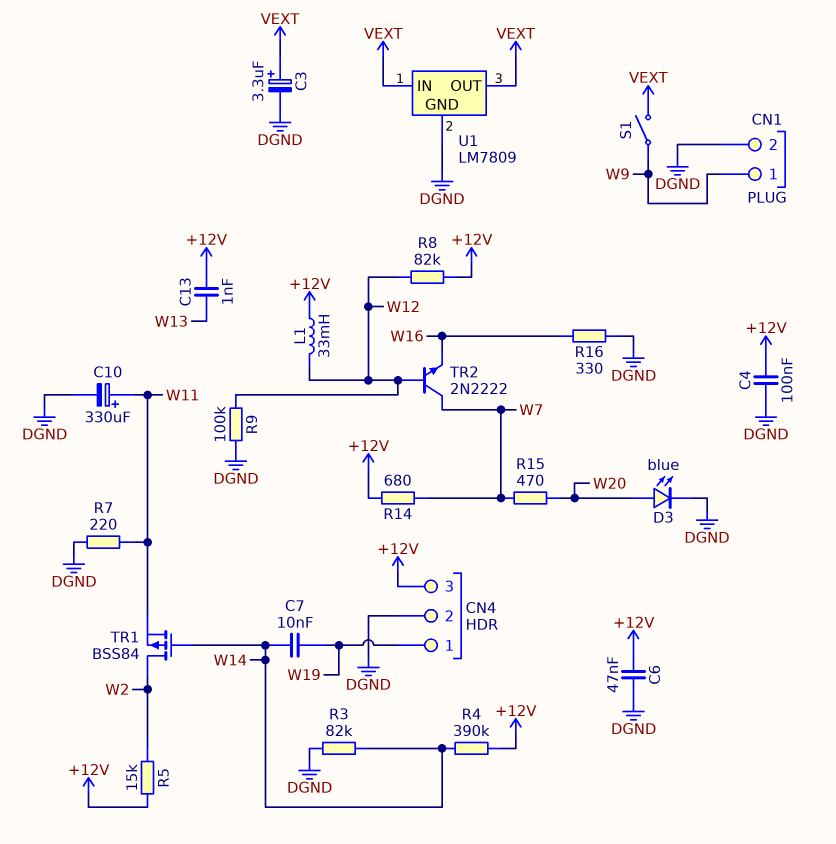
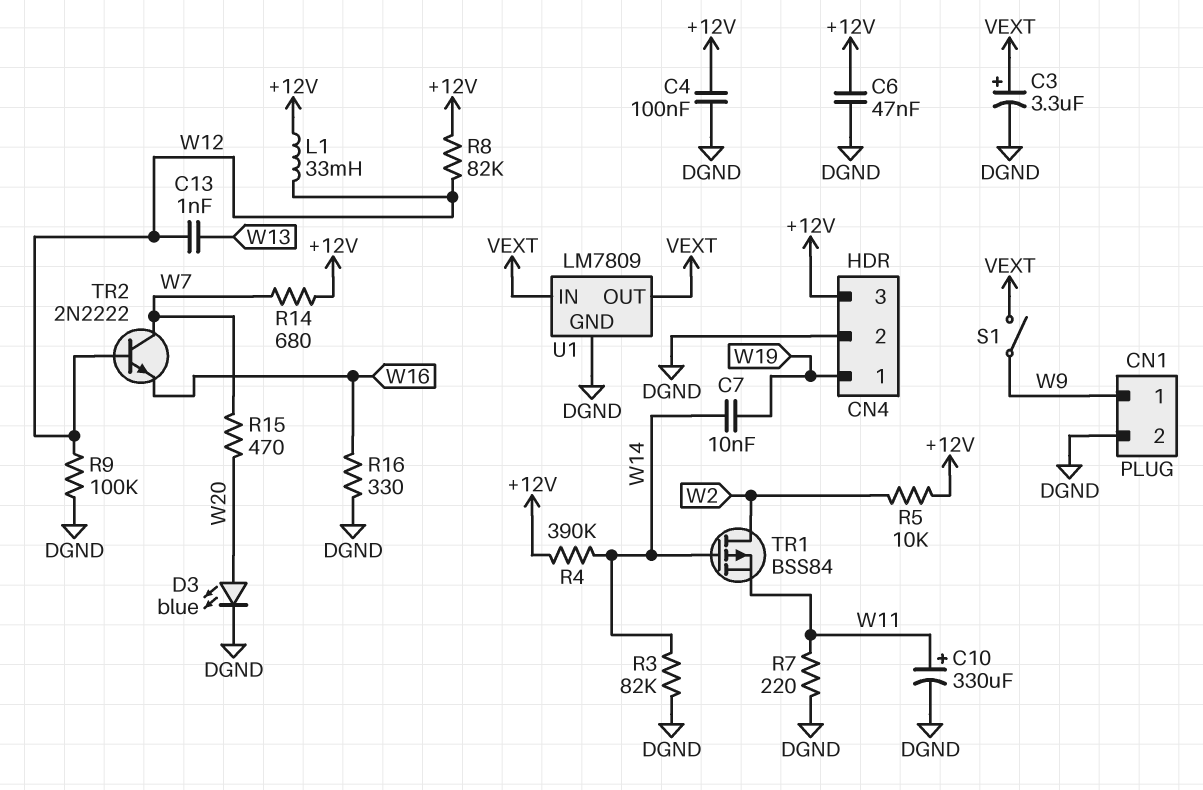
C13: 1nF (+12V, W13) -> 1nF (W12, W13)
R5: 15k (+12V, W2) -> 10k (+12V, W2)

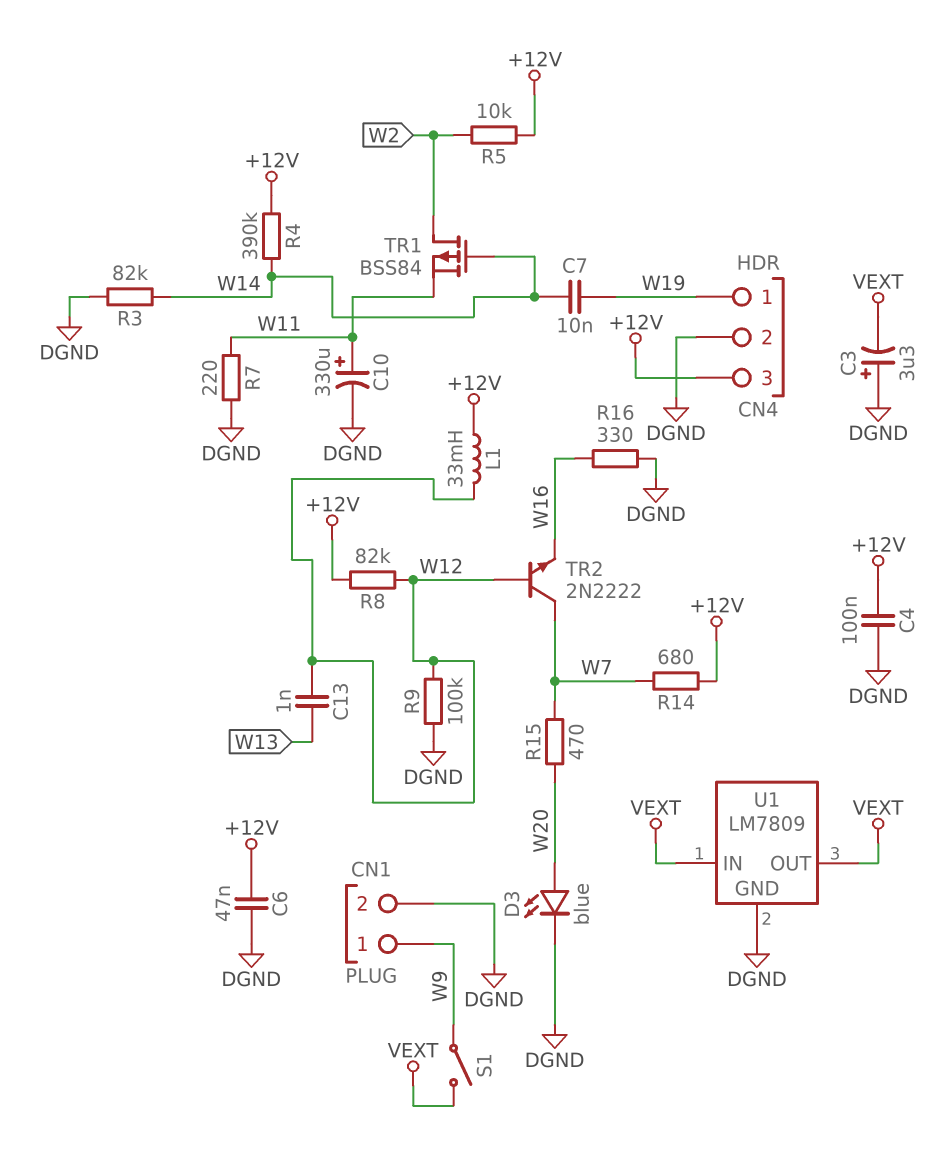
C3: 3.3uF (plus VEXT, minus DGND) -> 3.3uF (plus DGND, minus VEXT)

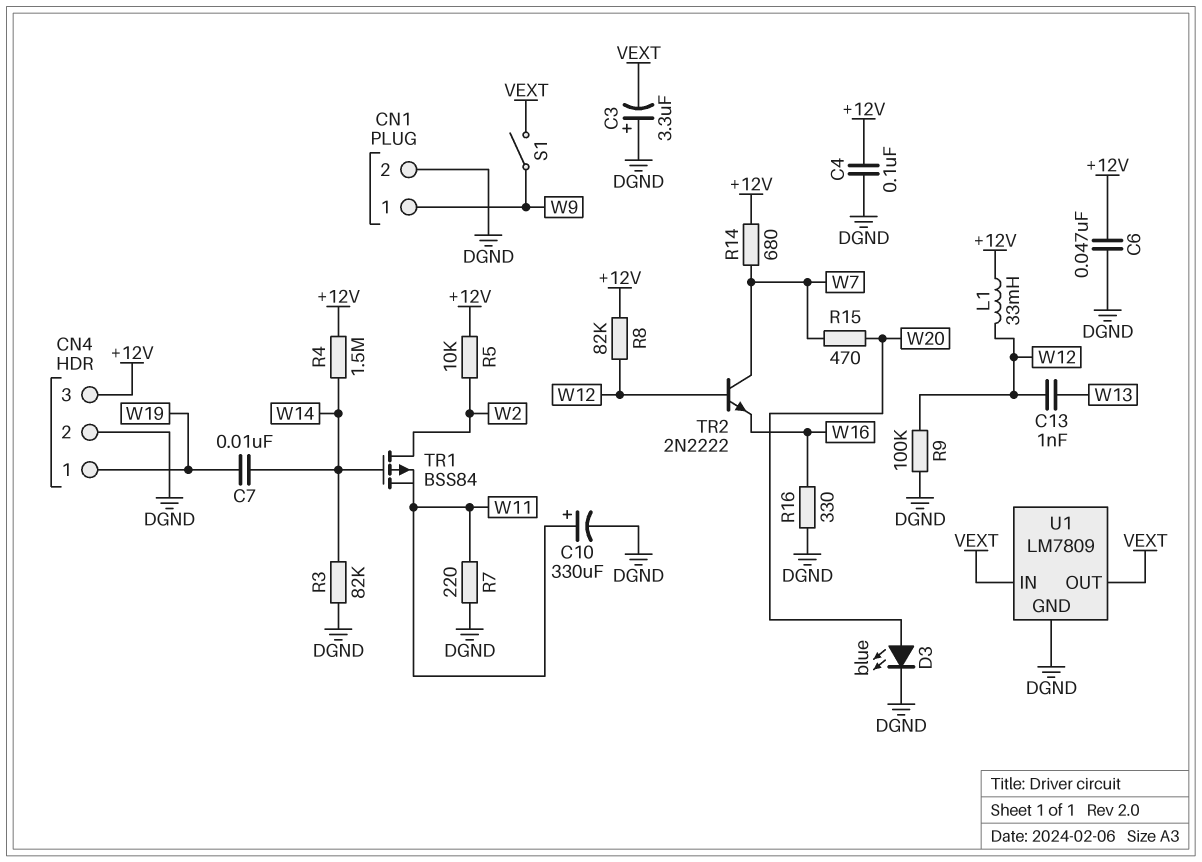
R4: 390k (+12V, W14) -> 1.5M (+12V, W14)

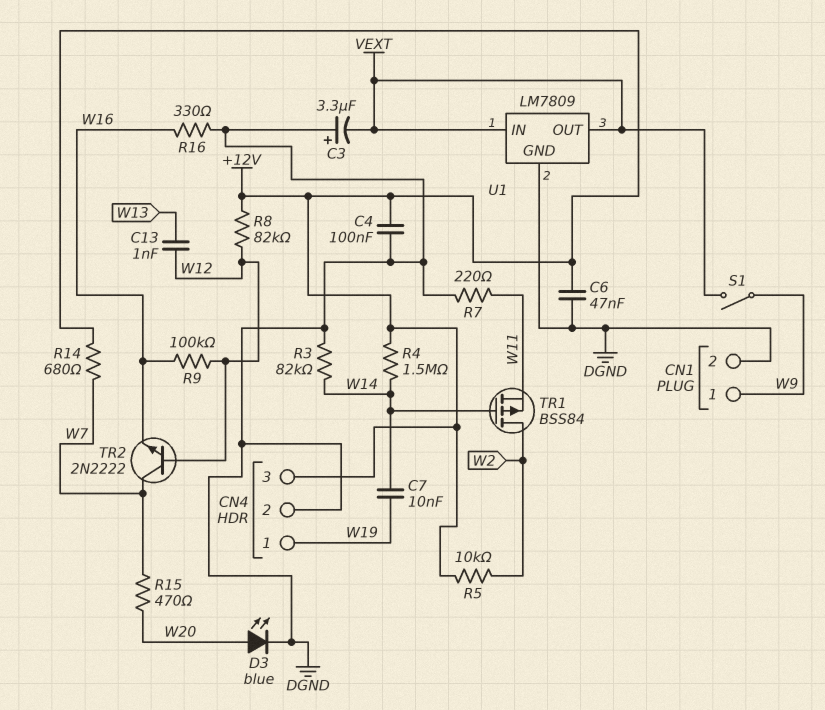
C10: 330uF (plus W11, minus DGND) -> none
L1: 33mH (+12V, W12) -> none
R9: 100k (DGND, W12) -> 100k (W12, W16)

